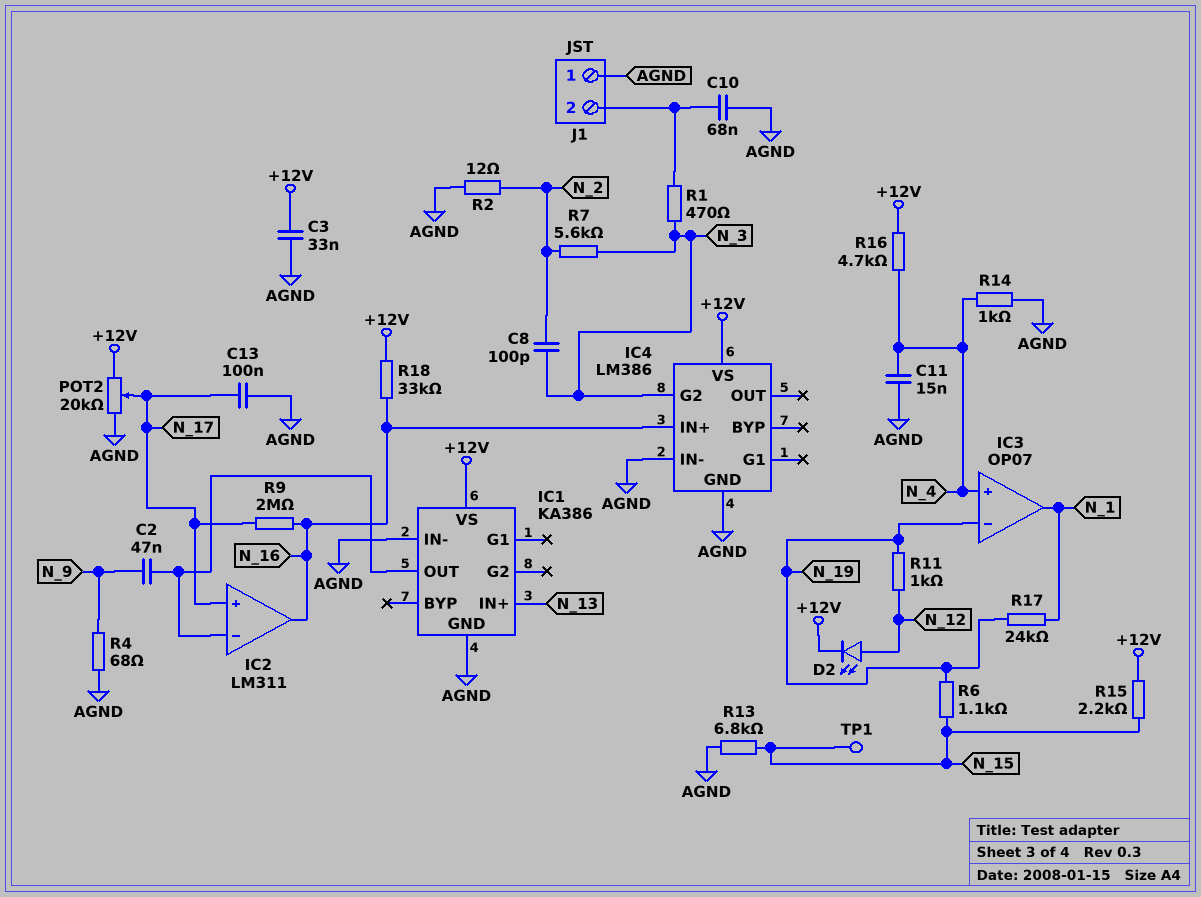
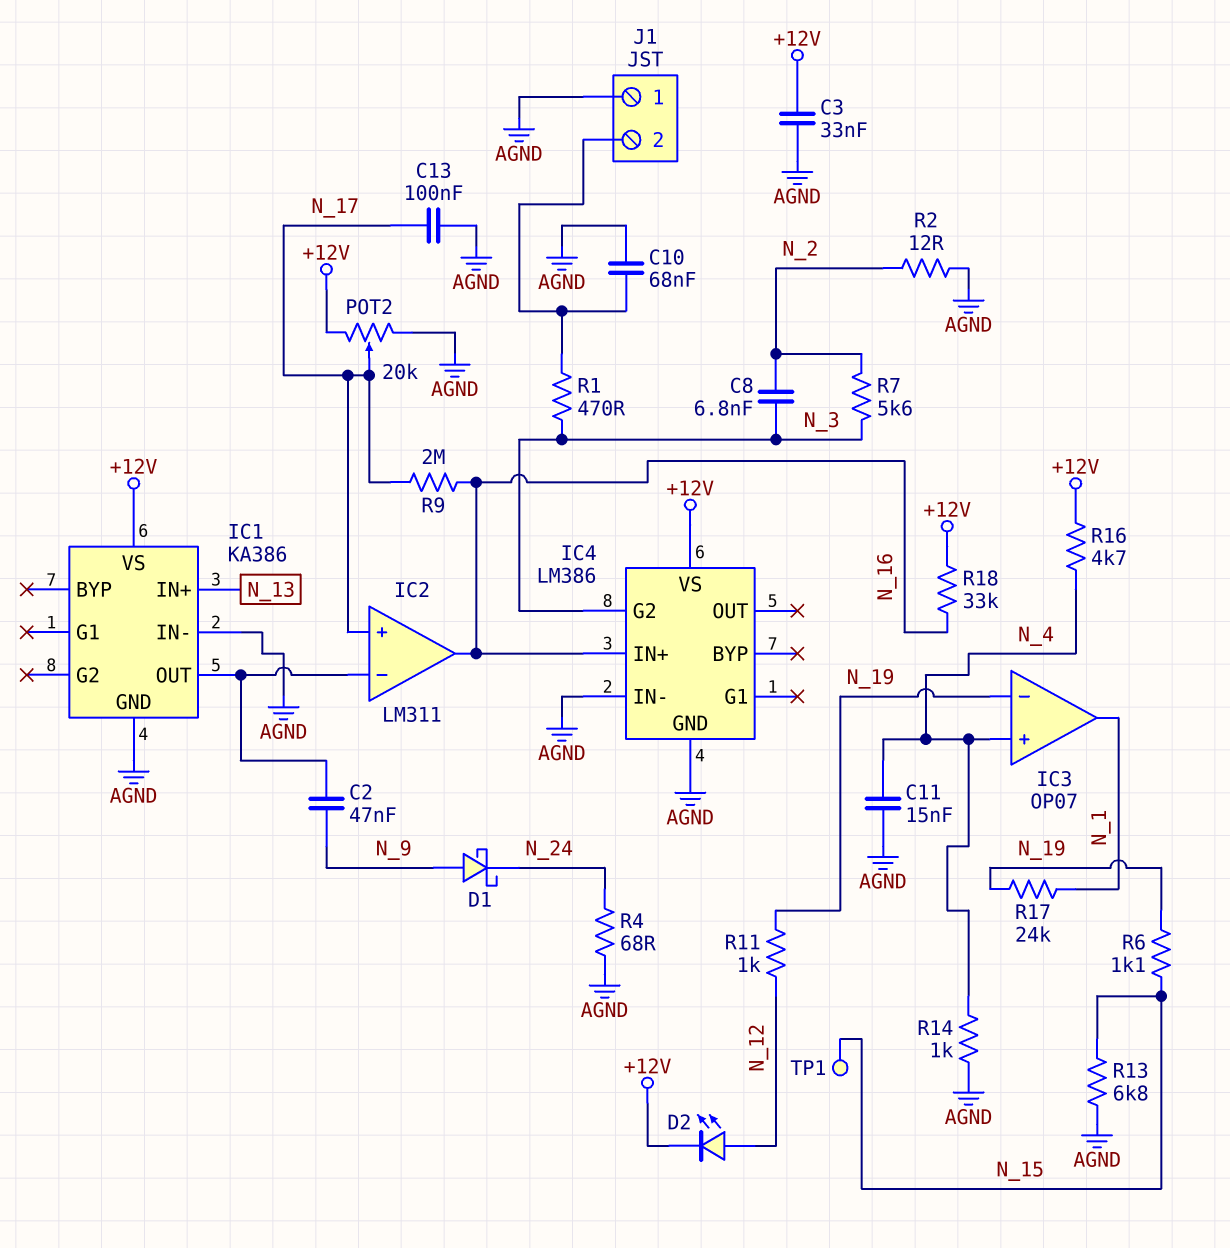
C8: 100pF (N_2, N_3) -> 6.8nF (N_2, N_3)
D1: none -> schottky (A N_9, K N_24)
R4: 68 (AGND, N_9) -> 68 (AGND, N_24)
R15: 2.2k (+12V, N_15) -> none

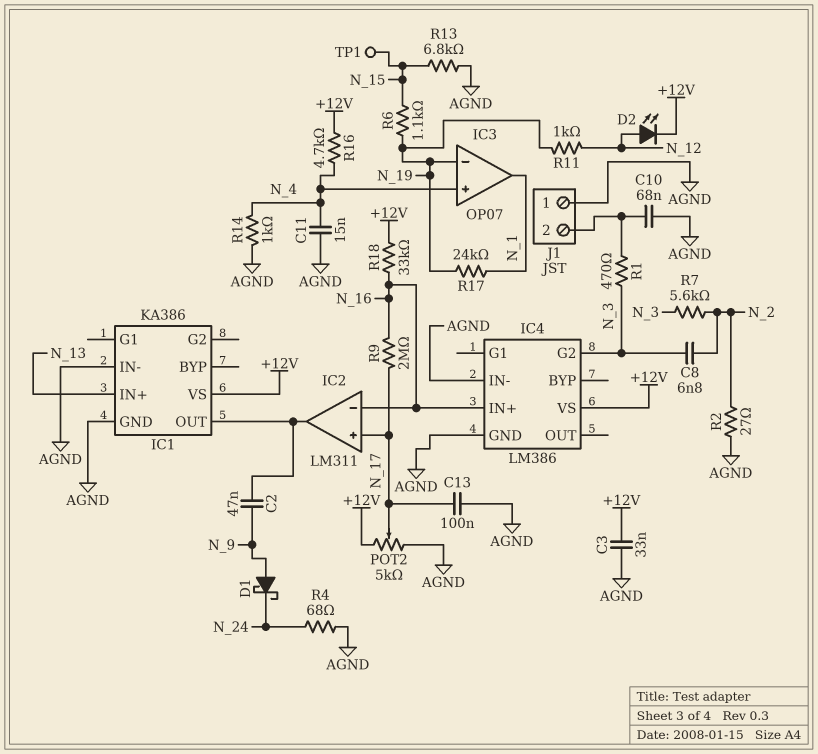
IC2 pin in-: IC1/OUT -> N_16
IC2 pin out: N_16 -> IC1/OUT
POT2: 20k (+12V, AGND, wiper N_17) -> 5k (+12V, AGND, wiper N_17)
R2: 12 (AGND, N_2) -> 27 (AGND, N_2)

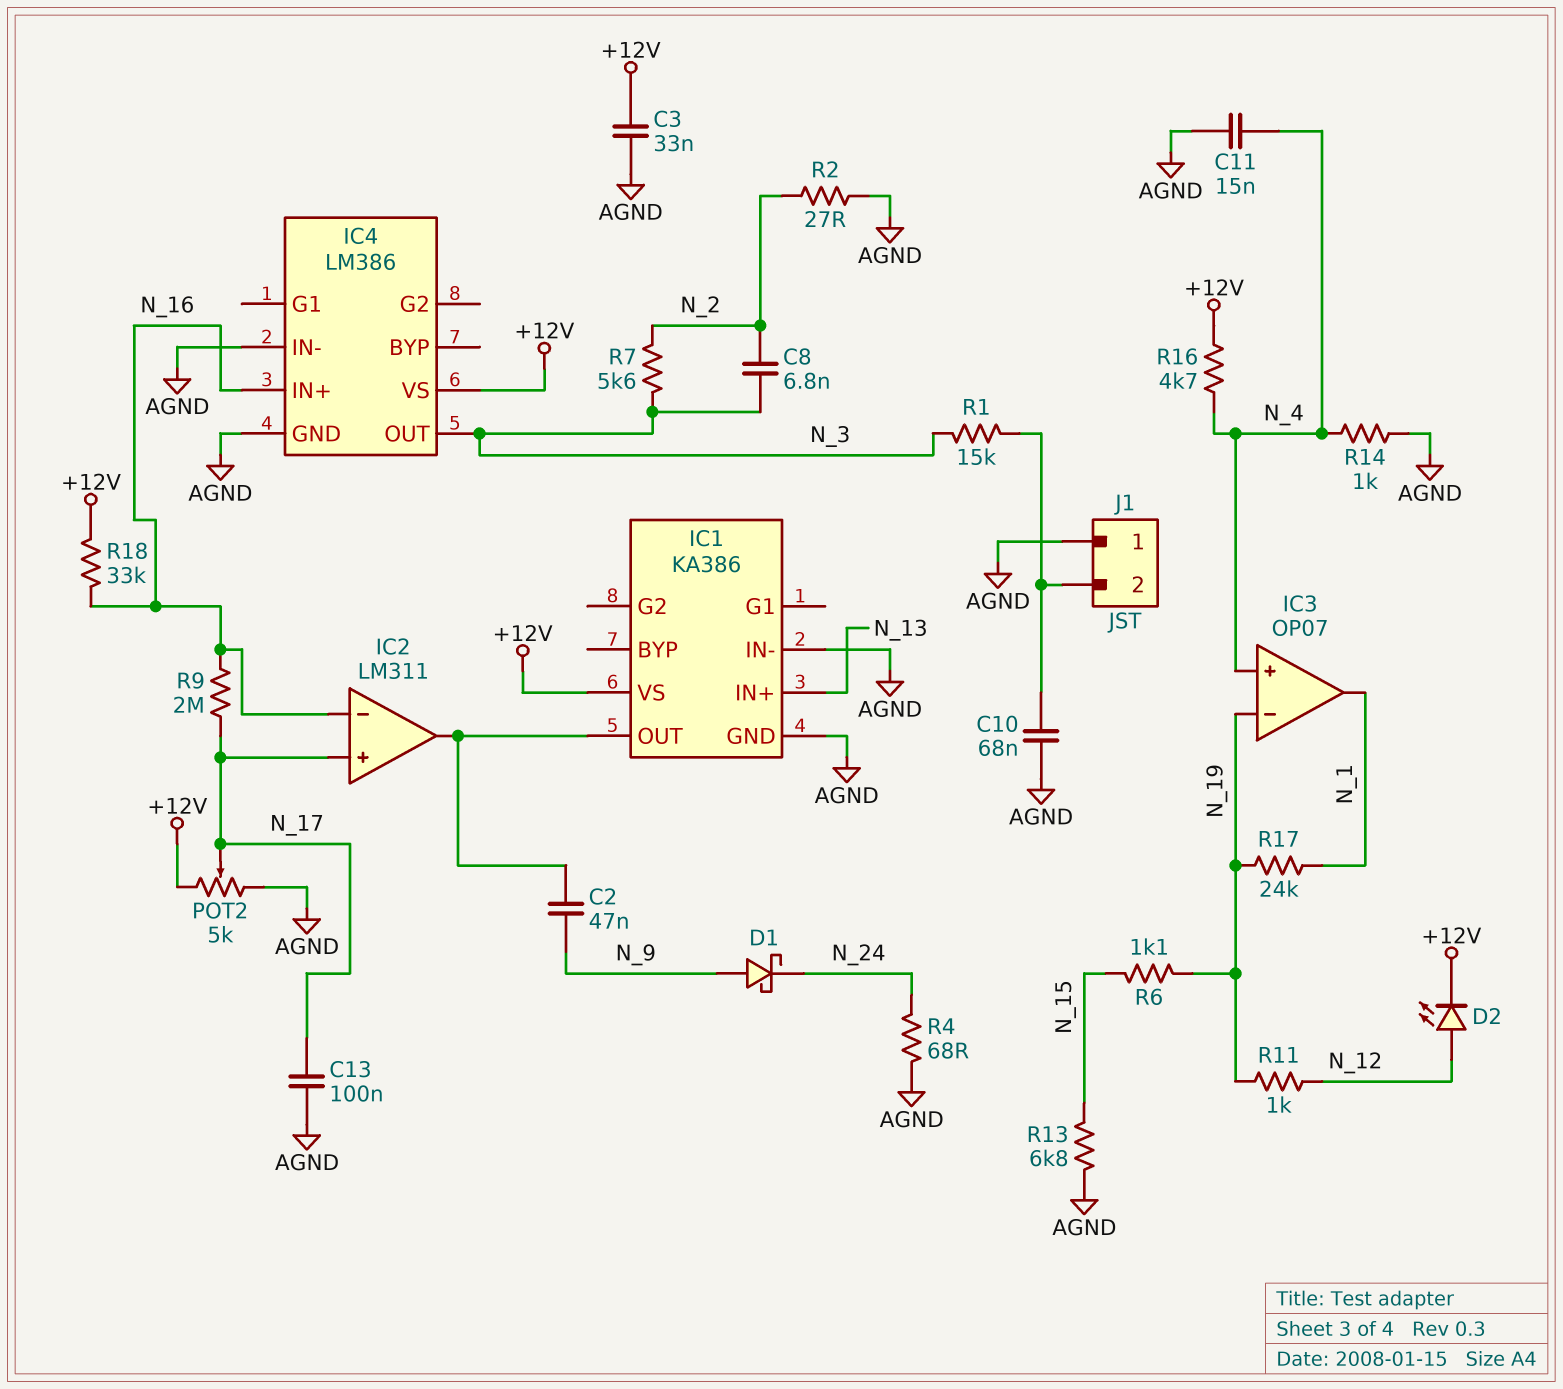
IC4 pin G2: N_3 -> none
IC4 pin OUT: none -> N_3
R1: 470 (J1/2, N_3) -> 15k (J1/2, N_3)
TP1: test point (N_15) -> none

